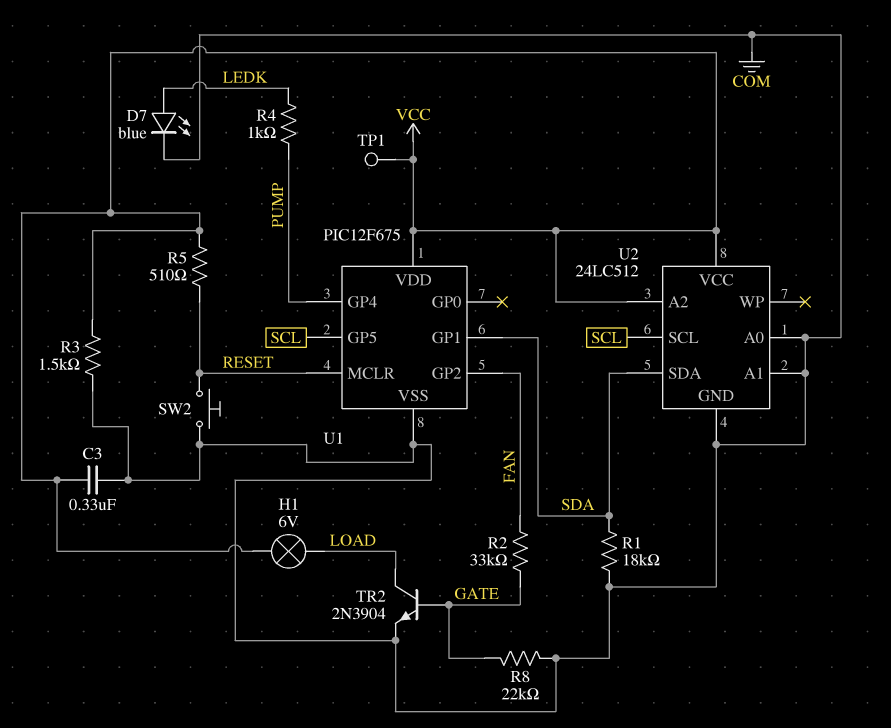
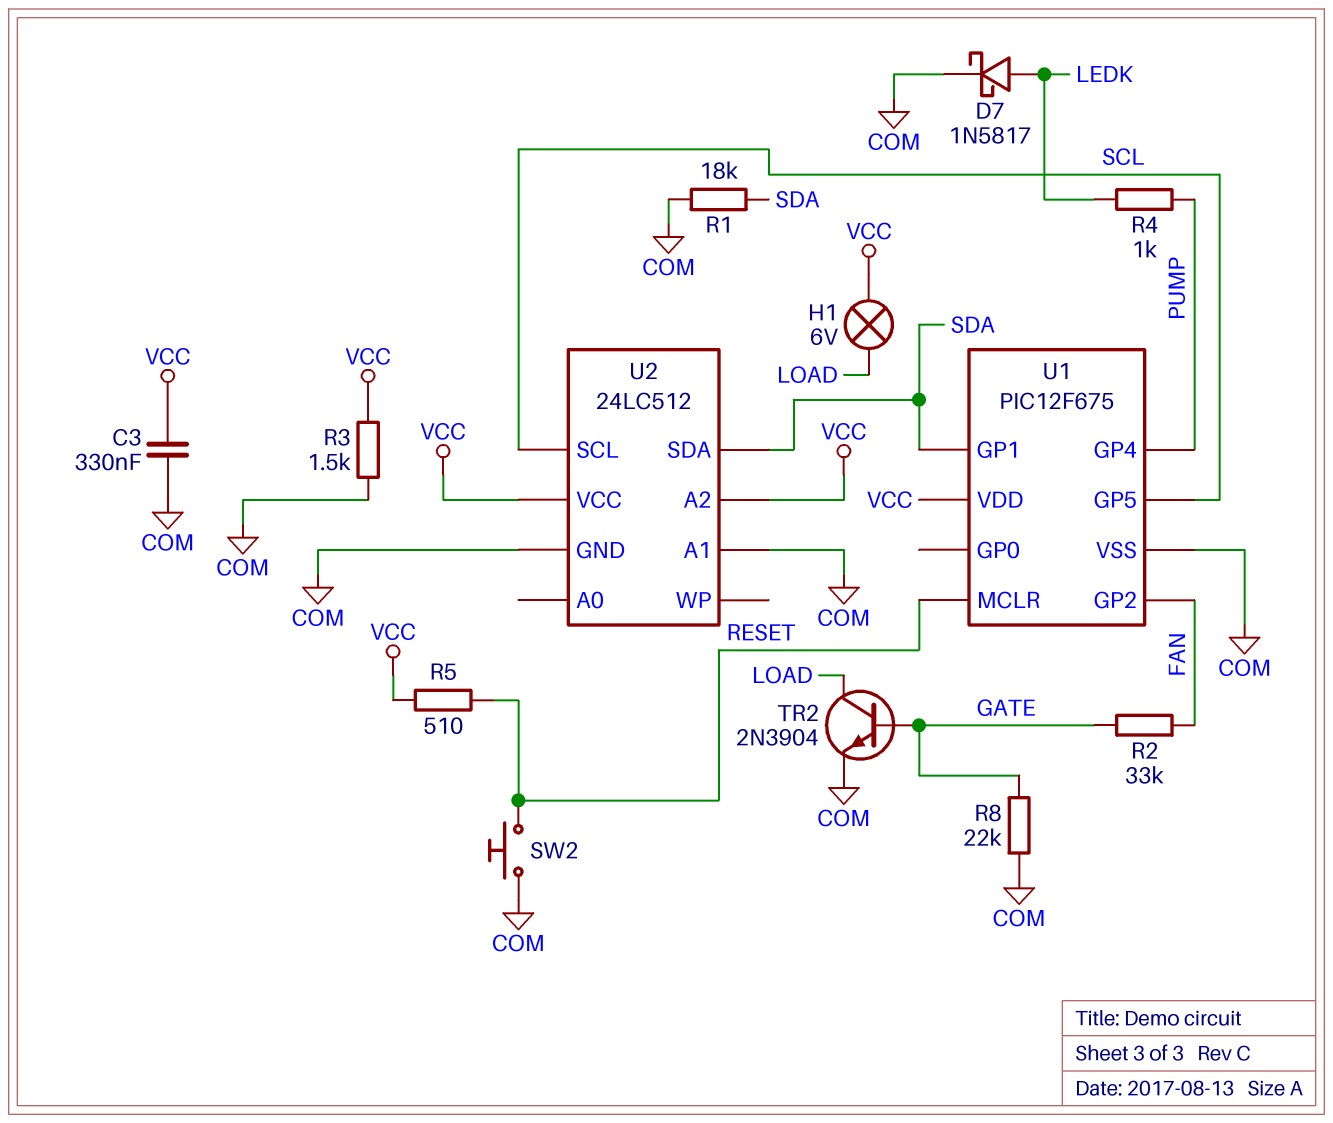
D7: LED blue (A LEDK, K COM) -> schottky 1N5817 (A LEDK, K COM)
TP1: test point (VCC) -> none
U2 pin A0: COM -> none

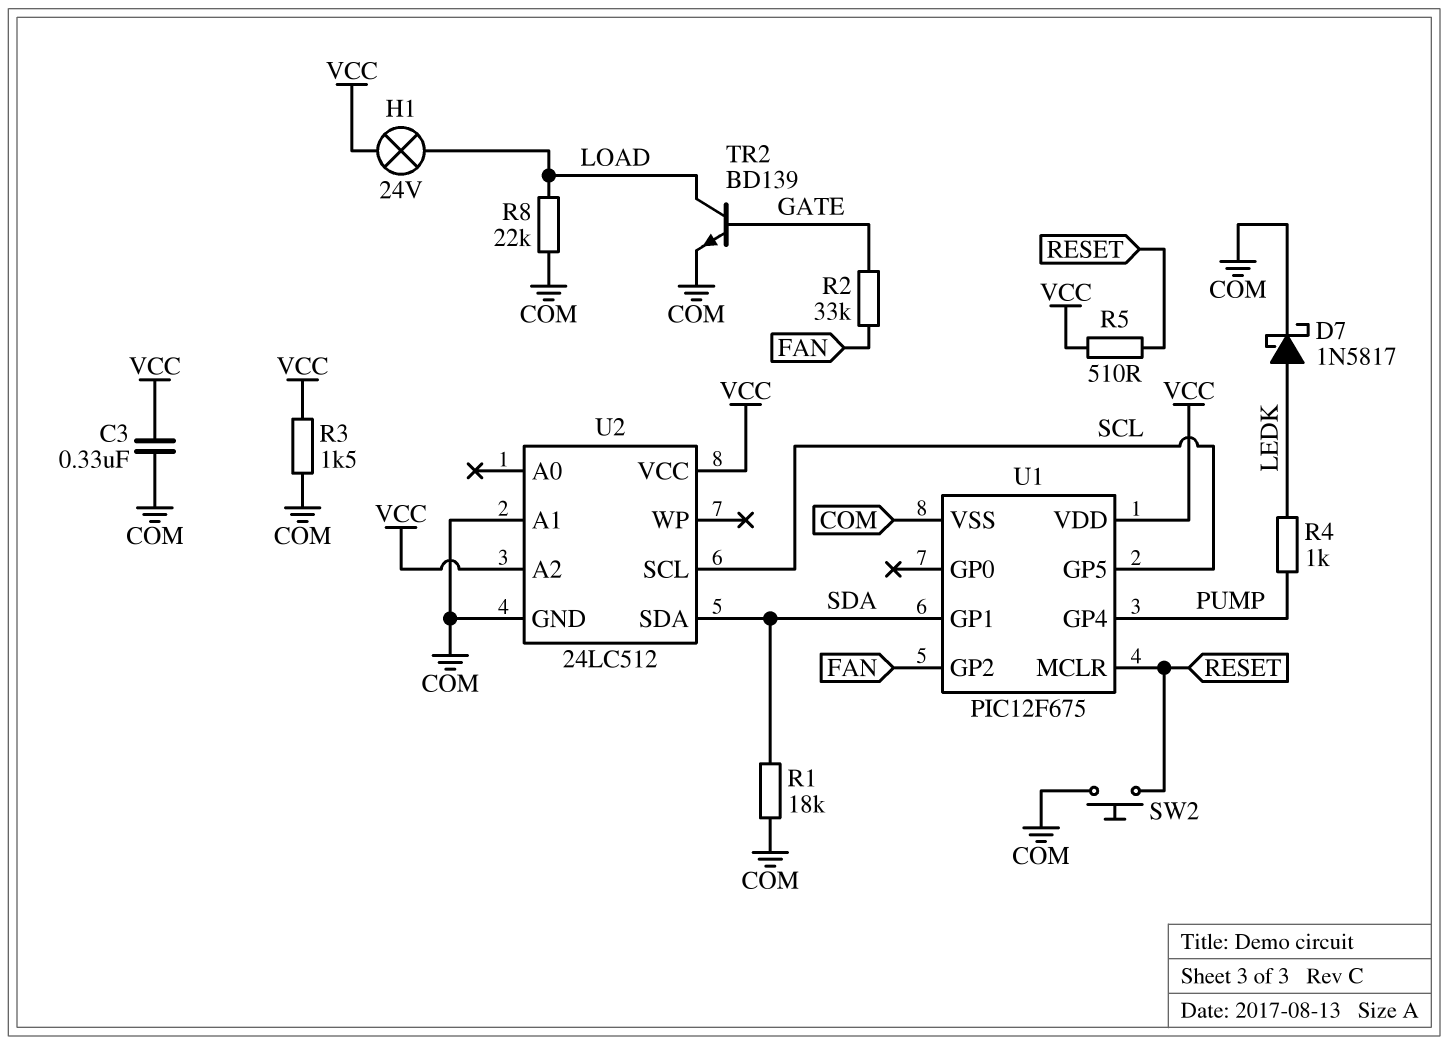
H1: lamp 6V (LOAD, VCC) -> lamp 24V (LOAD, VCC)
R8: 22k (COM, GATE) -> 22k (COM, LOAD)
TR2: NPN 2N3904 (B GATE, C LOAD, E COM) -> NPN BD139 (B GATE, C LOAD, E COM)

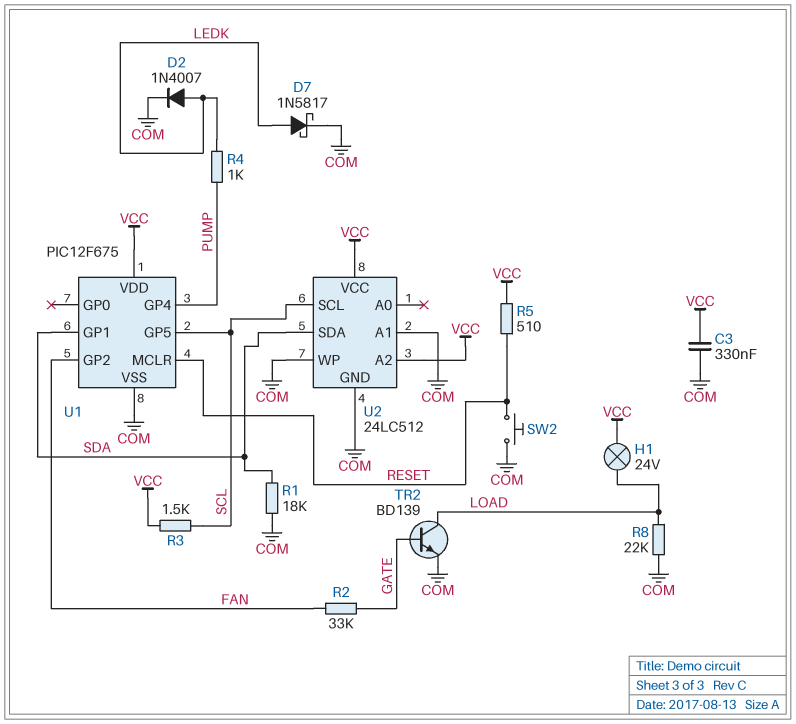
D2: none -> diode 1N4007 (A LEDK, K COM)
R3: 1.5k (COM, VCC) -> 1.5k (SCL, VCC)
U2 pin WP: none -> COM

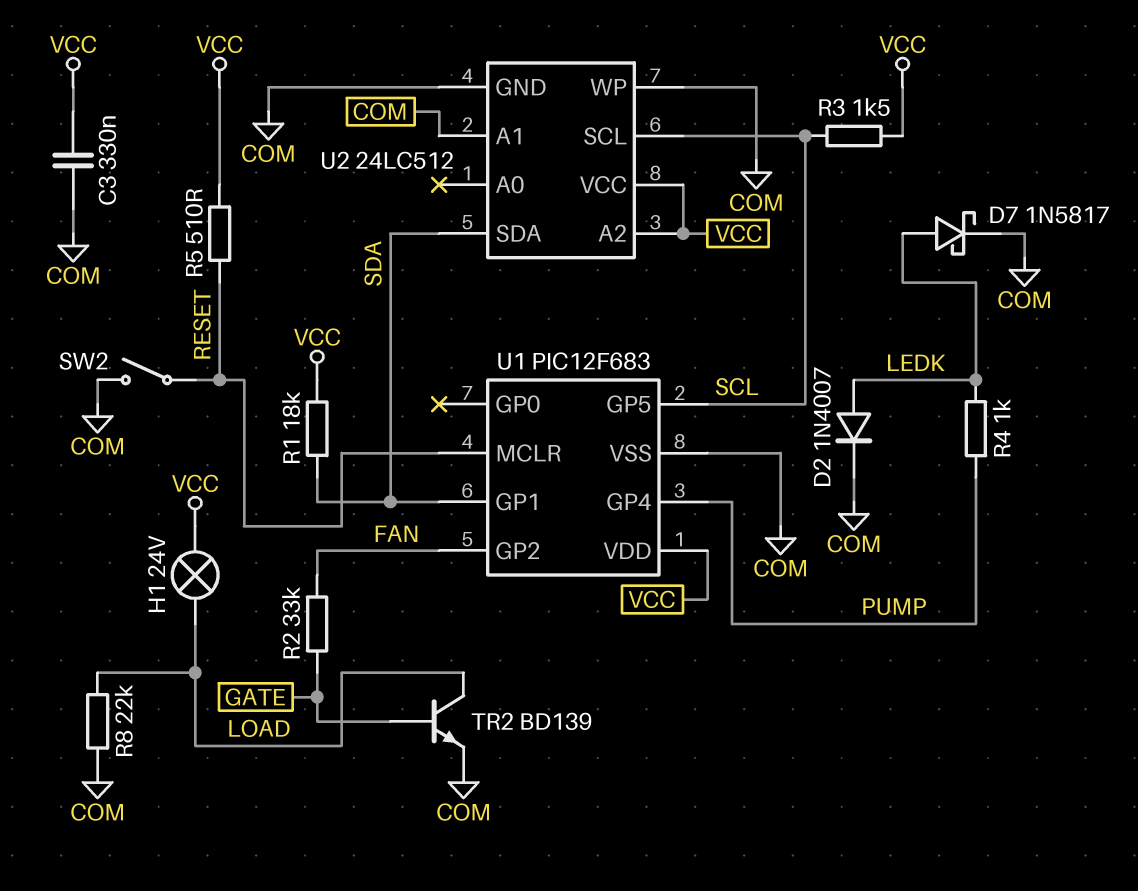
R1: 18k (COM, SDA) -> 18k (SDA, VCC)
SW2: button (COM, RESET) -> switch (COM, RESET)
U1: PIC12F675 -> PIC12F683

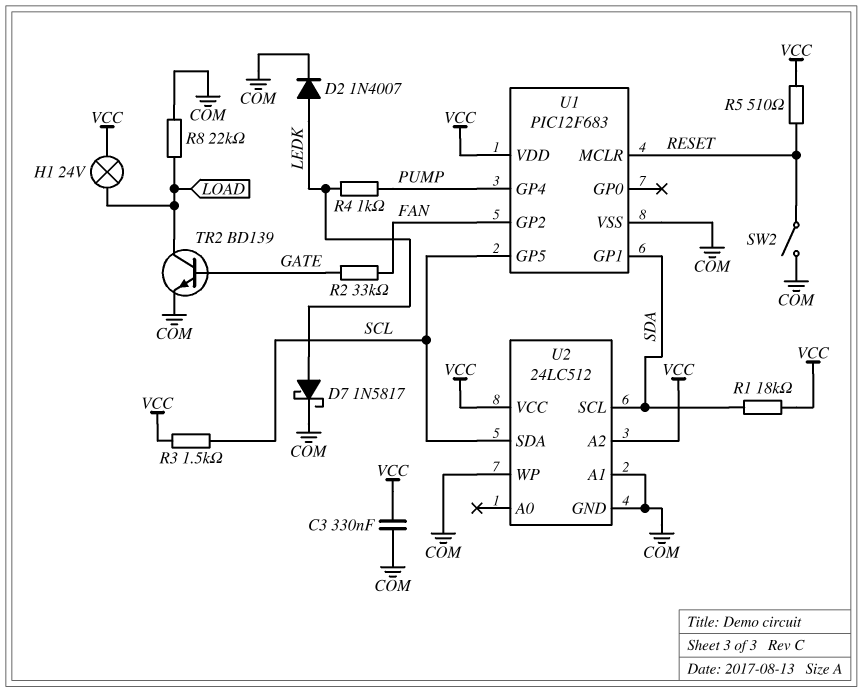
U2 pin SCL: SCL -> SDA
U2 pin SDA: SDA -> SCL

